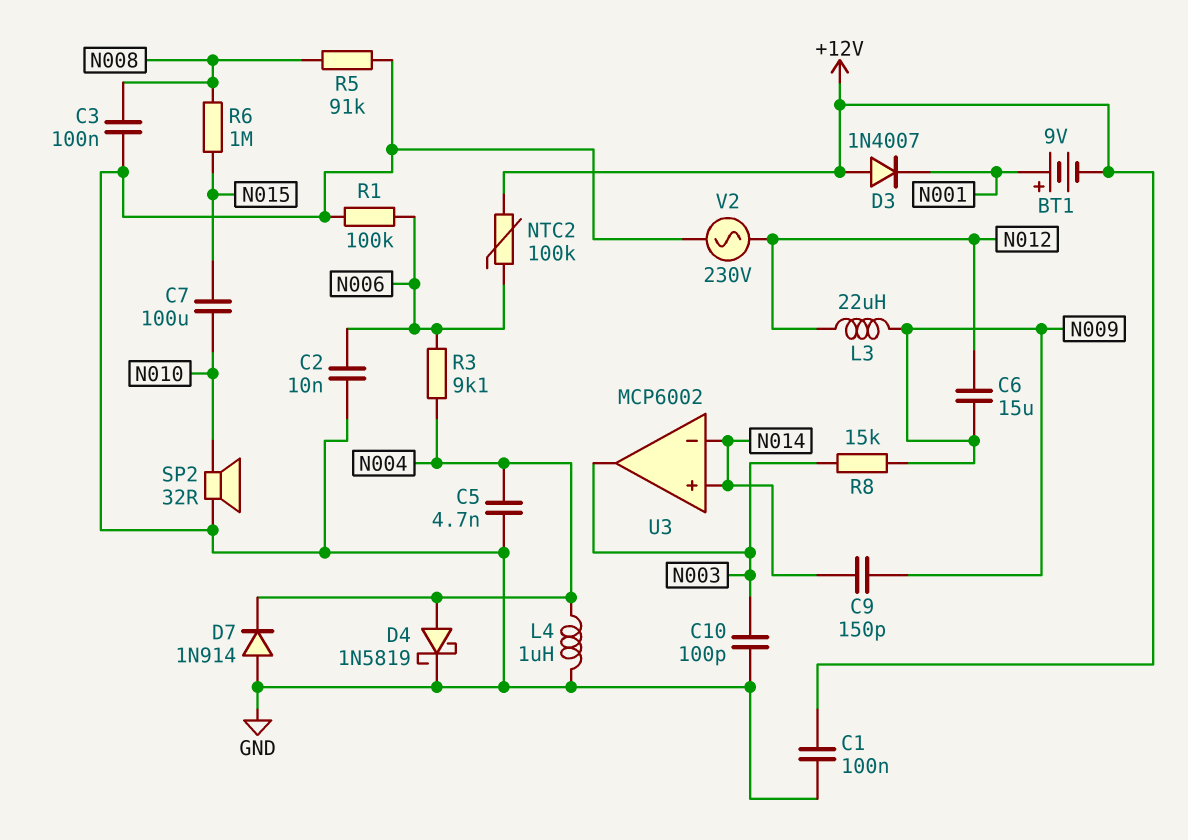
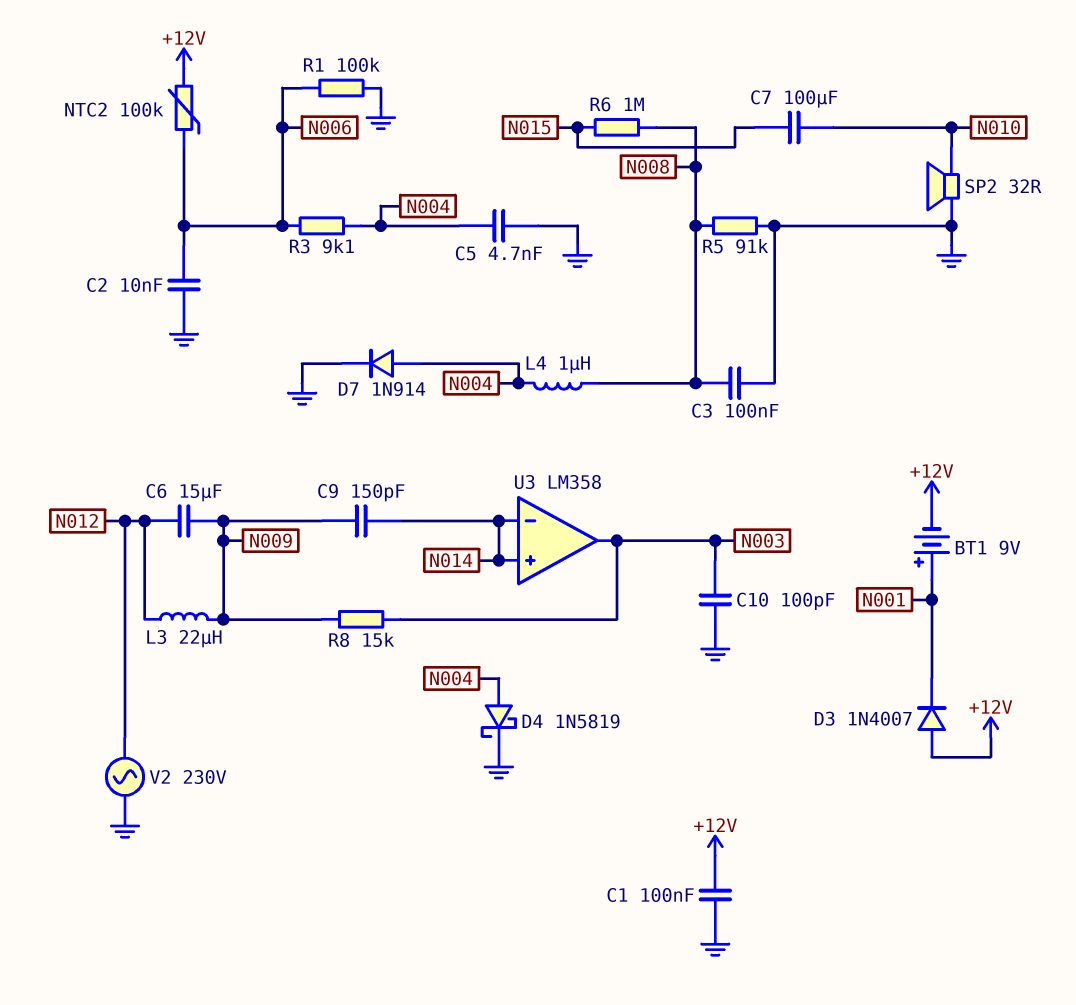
D7: diode 1N914 (A GND, K N004) -> diode 1N914 (A N004, K GND)
L4: 1uH (GND, N004) -> 1uH (N004, N008)
U3: MCP6002 -> LM358

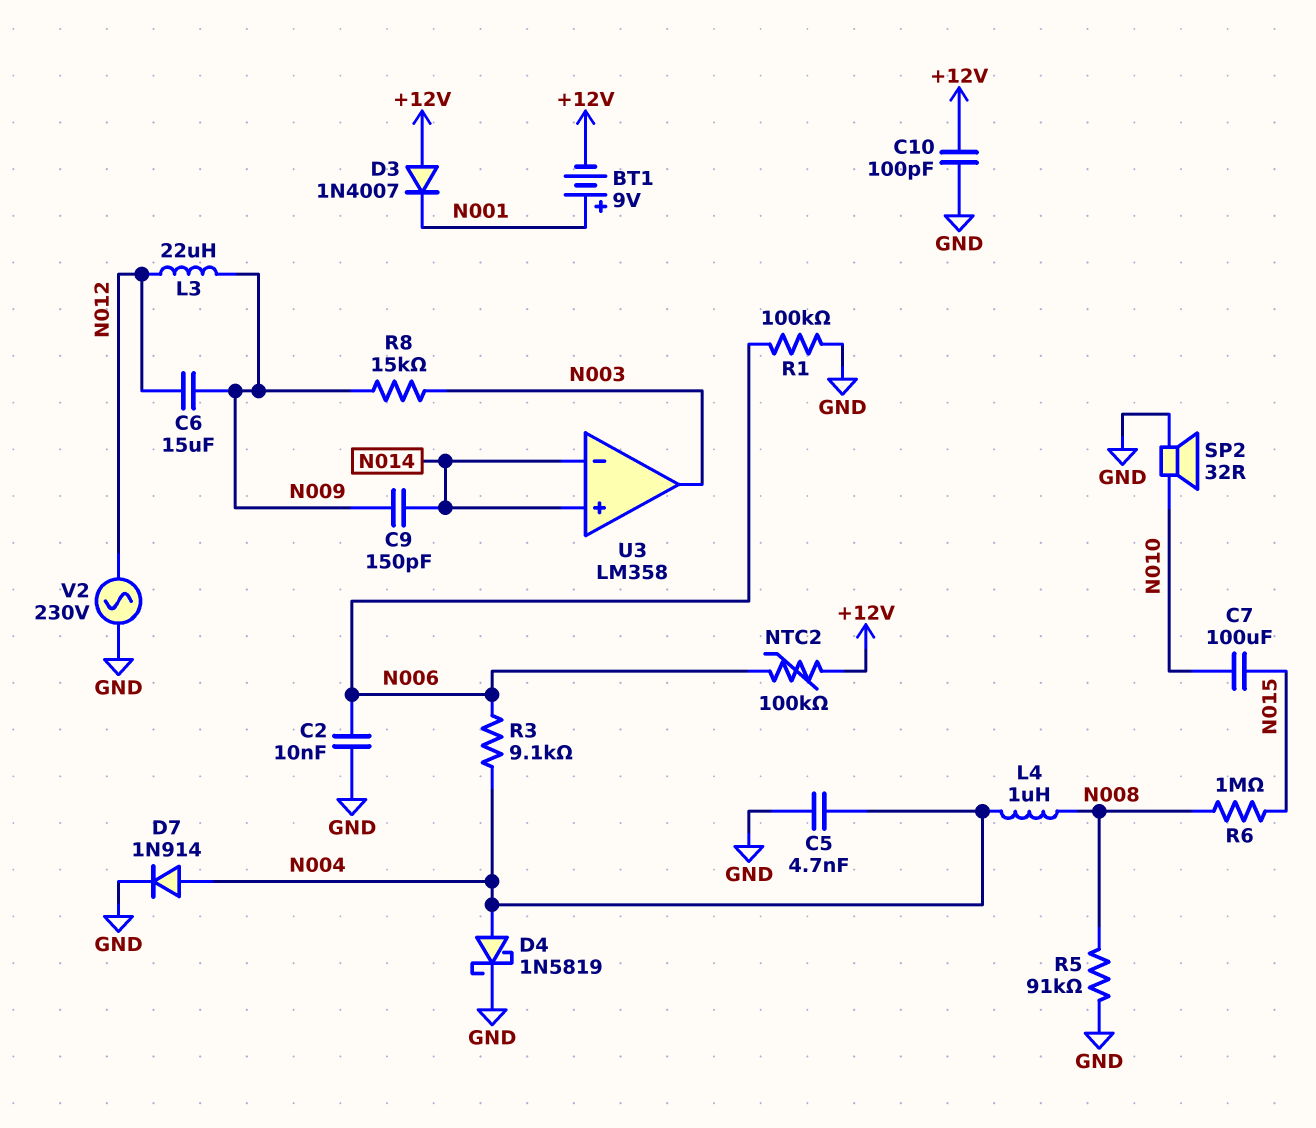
C1: 100nF (+12V, GND) -> none
C3: 100nF (GND, N008) -> none
C10: 100pF (GND, N003) -> 100pF (+12V, GND)

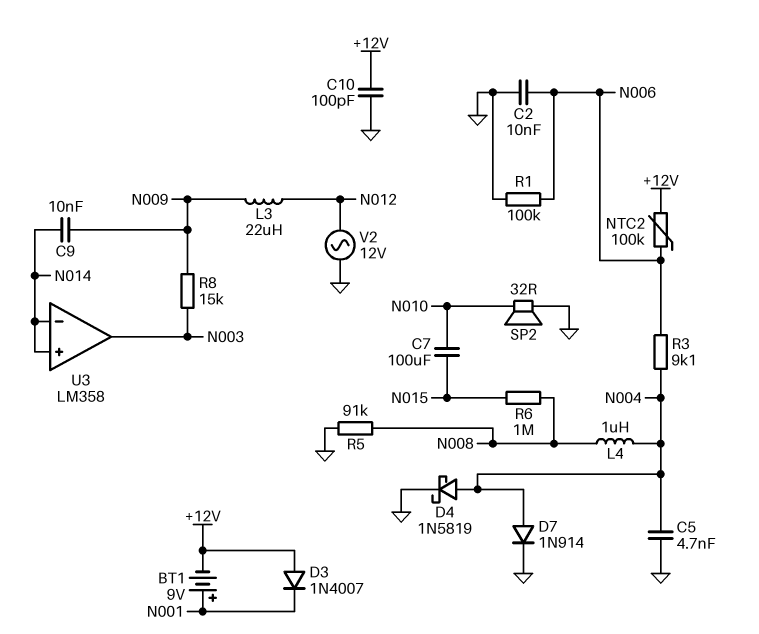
C6: 15uF (N009, N012) -> none
C9: 150pF (N009, N014) -> 10nF (N009, N014)
V2: AC 230V (GND, N012) -> AC 12V (GND, N012)

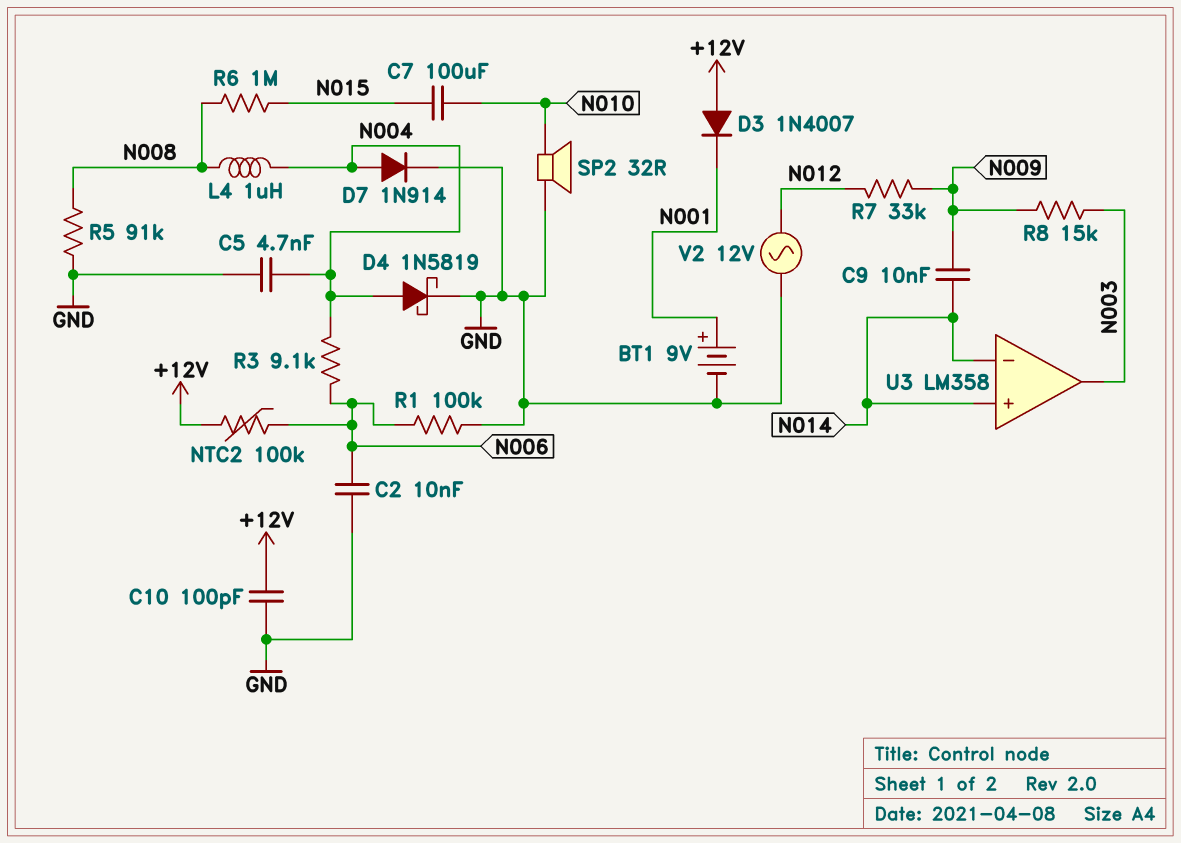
BT1: 9V (plus N001, minus +12V) -> 9V (plus N001, minus GND)
L3: 22uH (N009, N012) -> none
R7: none -> 33k (N009, N012)

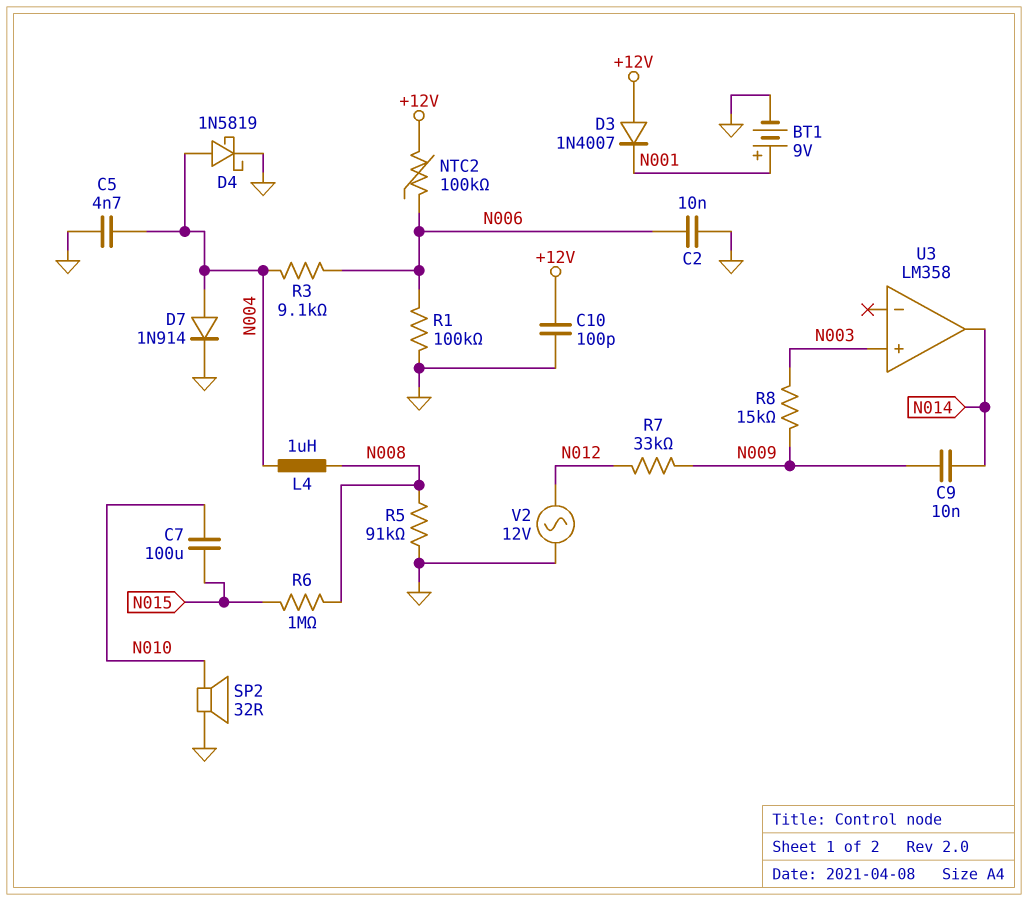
U3 pin in+: N014 -> N003
U3 pin in-: N014 -> none
U3 pin out: N003 -> N014

